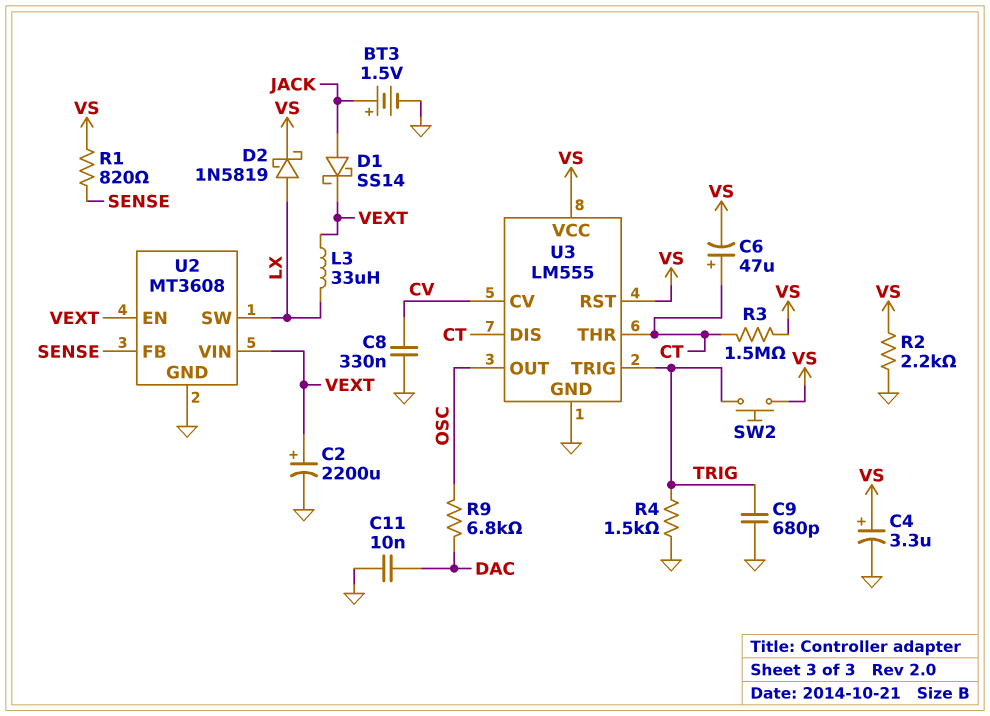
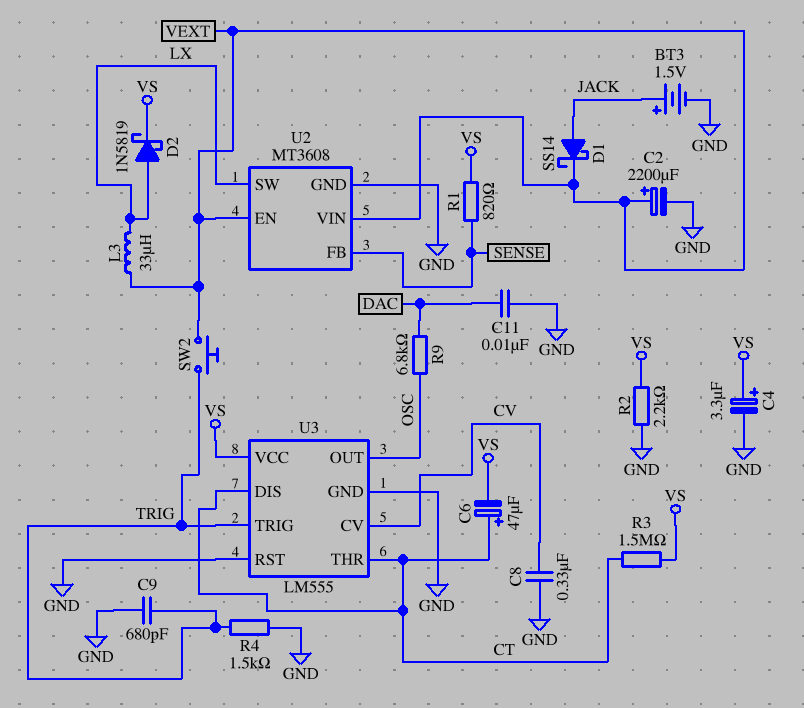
SW2: button (TRIG, VS) -> button (TRIG, VEXT)
U3 pin RST: VS -> GND

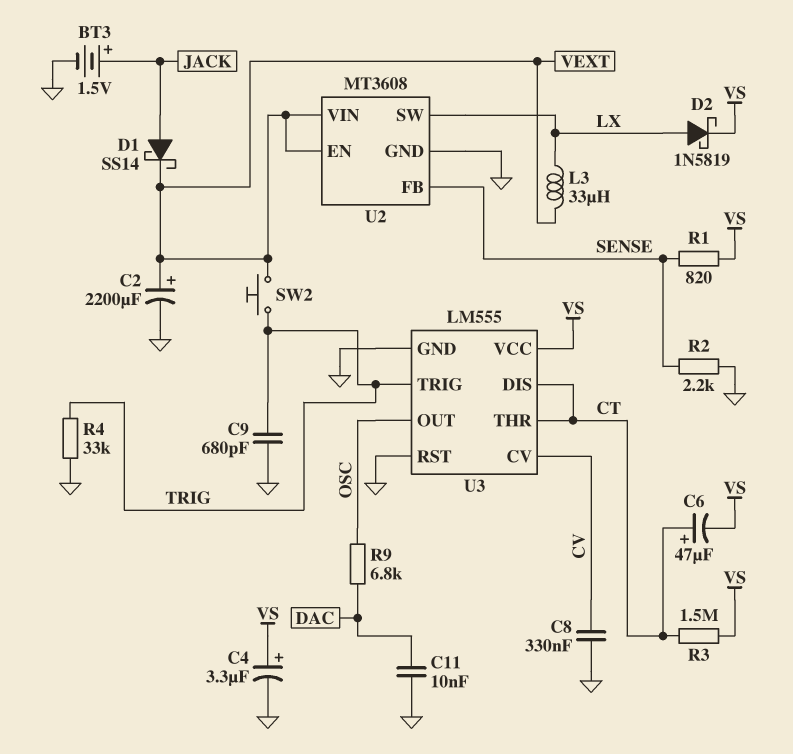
R2: 2.2k (GND, VS) -> 2.2k (GND, SENSE)
R4: 1.5k (GND, TRIG) -> 33k (GND, TRIG)

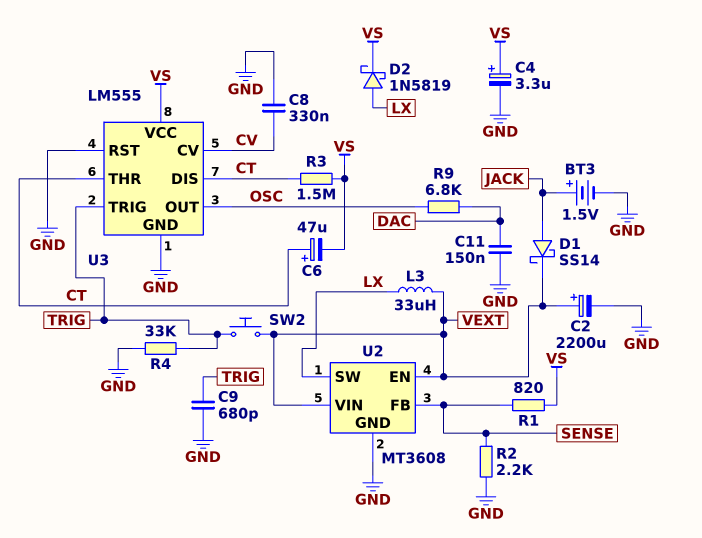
C11: 10nF (DAC, GND) -> 150nF (DAC, GND)

